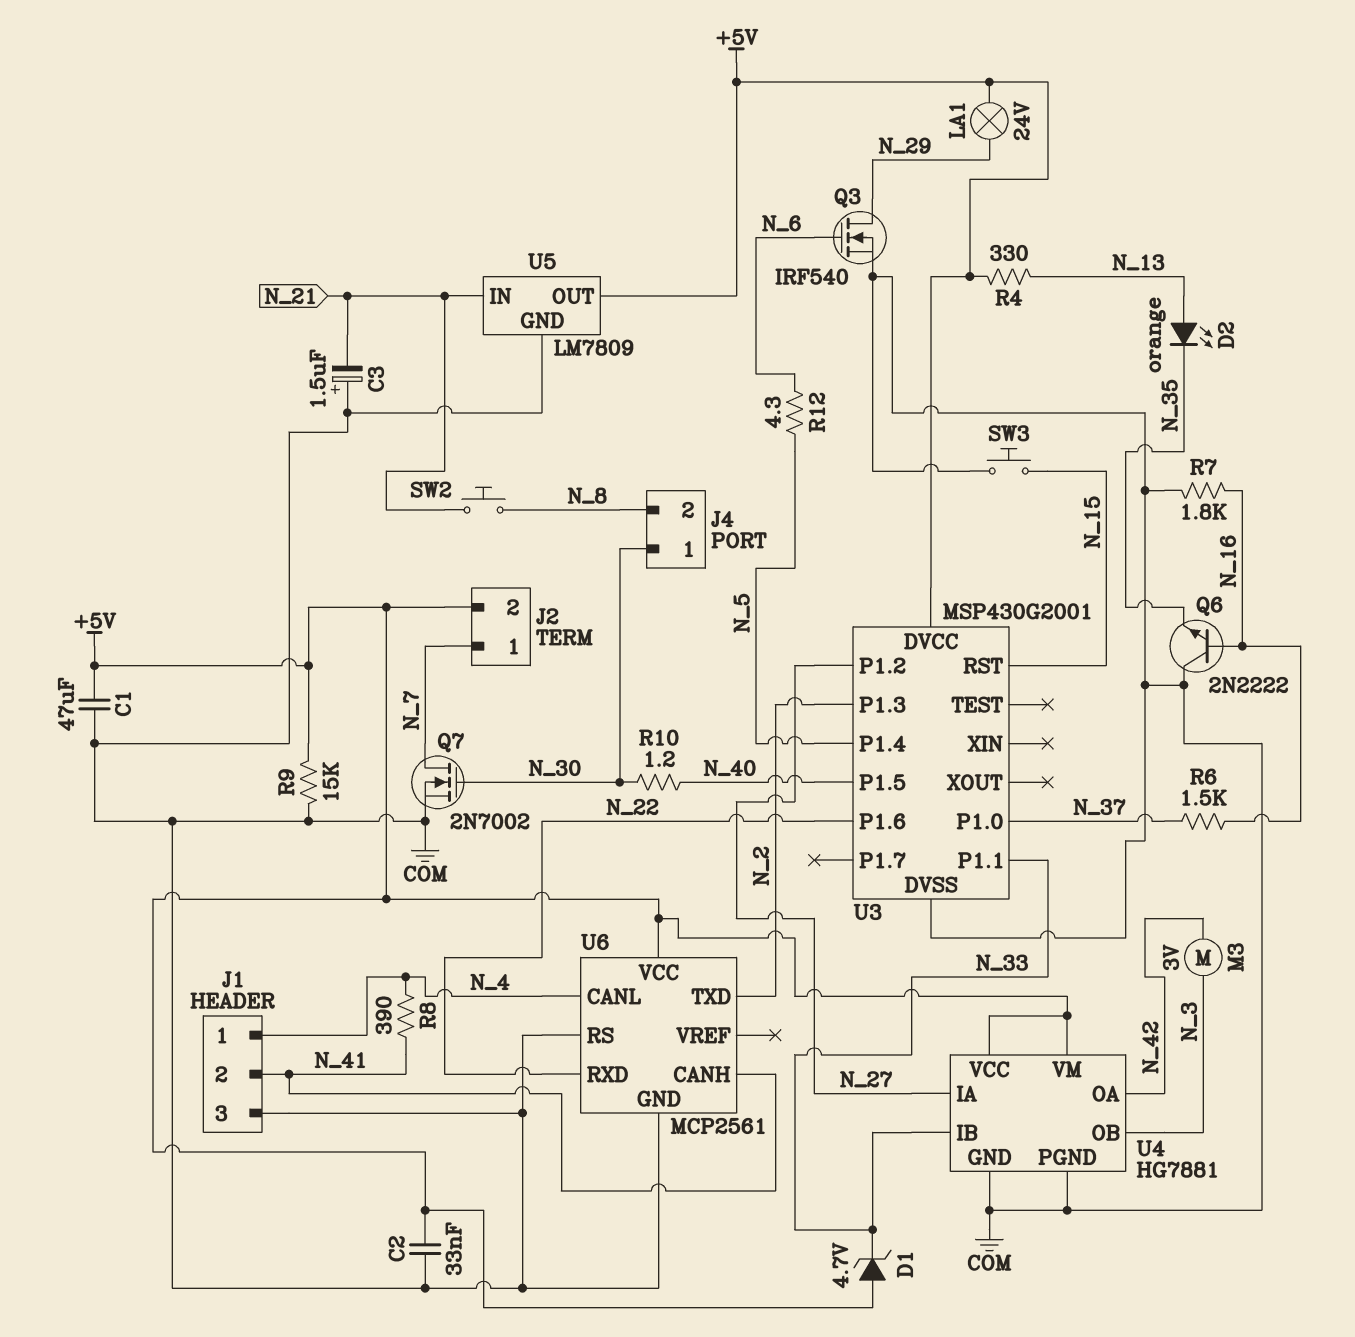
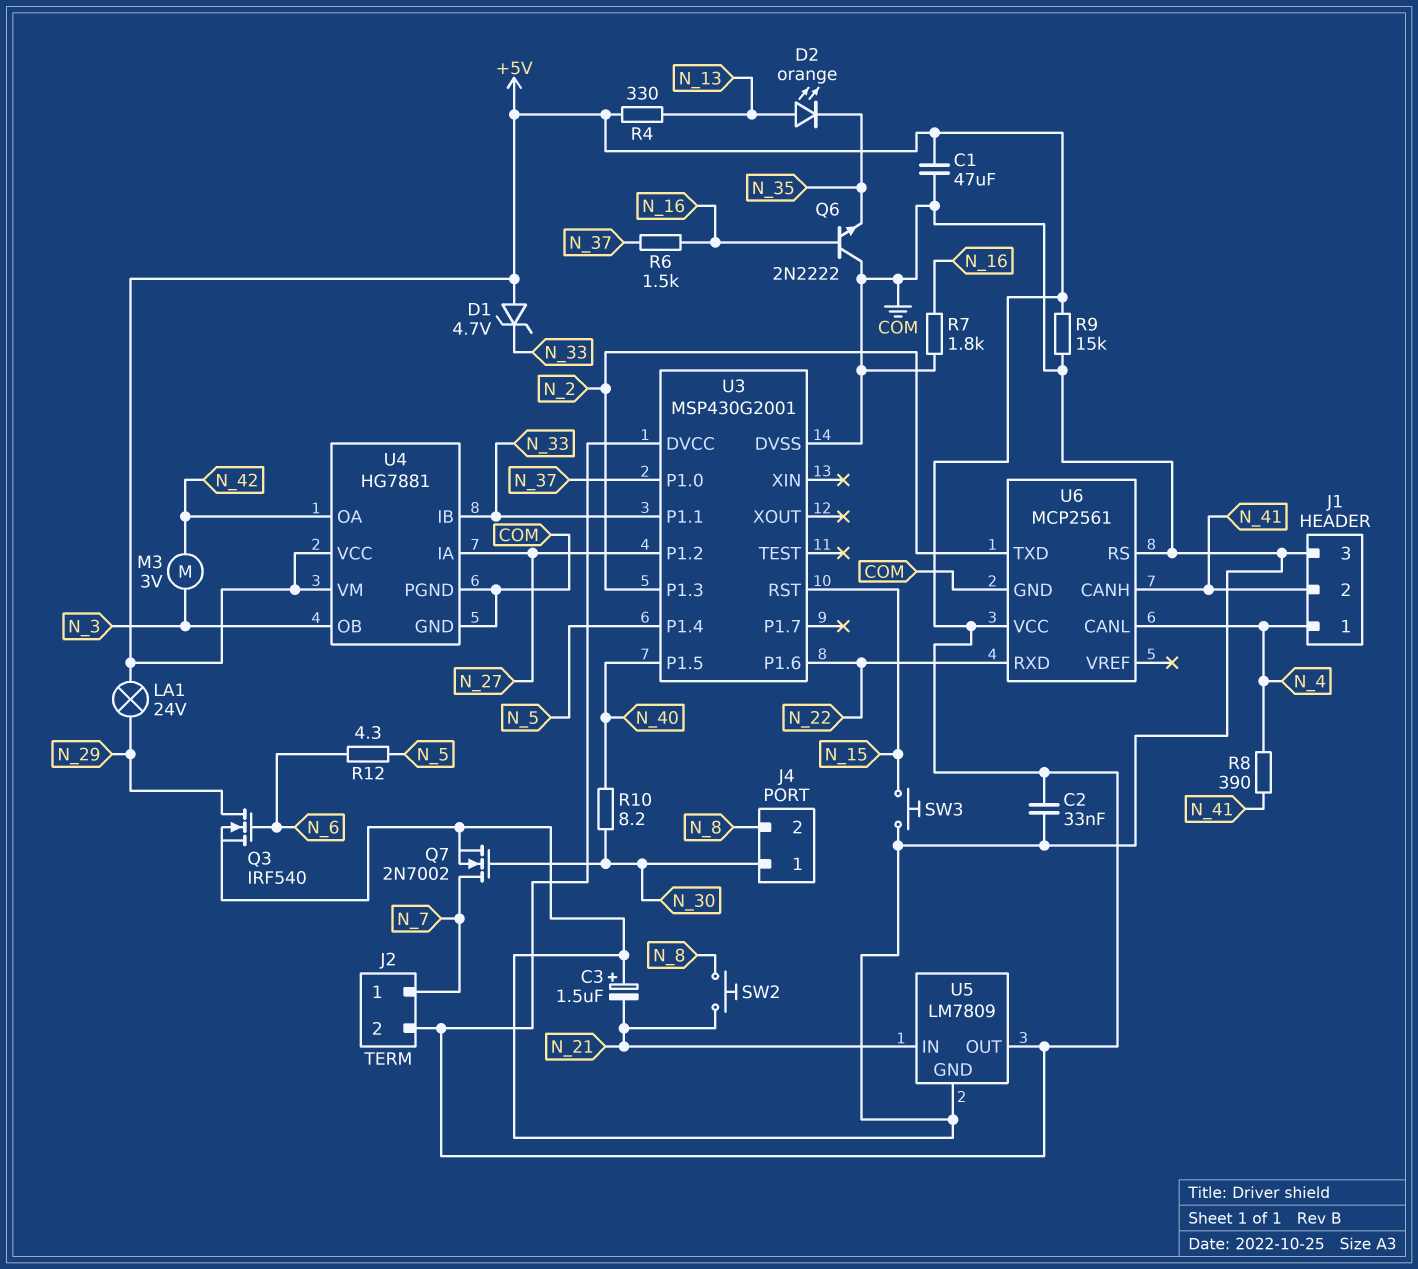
R10: 1.2 (N_30, N_40) -> 8.2 (N_30, N_40)

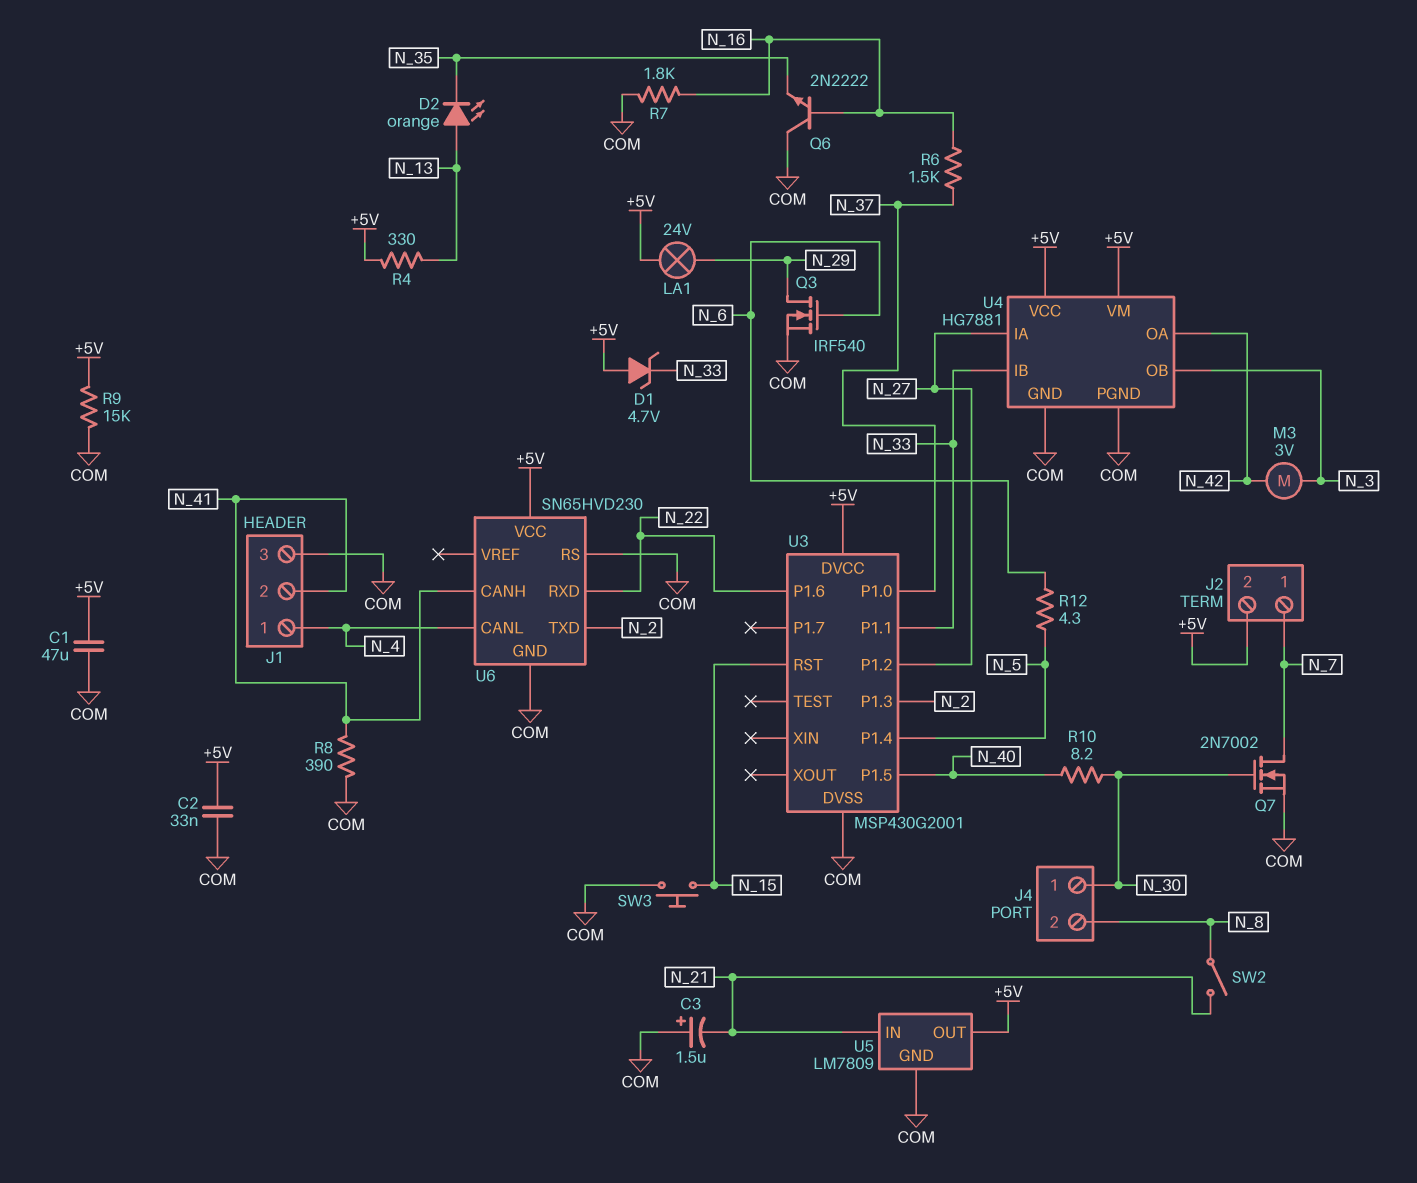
R8: 390 (N_4, N_41) -> 390 (COM, N_41)
SW2: button (N_8, N_21) -> switch (N_8, N_21)
U6: MCP2561 -> SN65HVD230

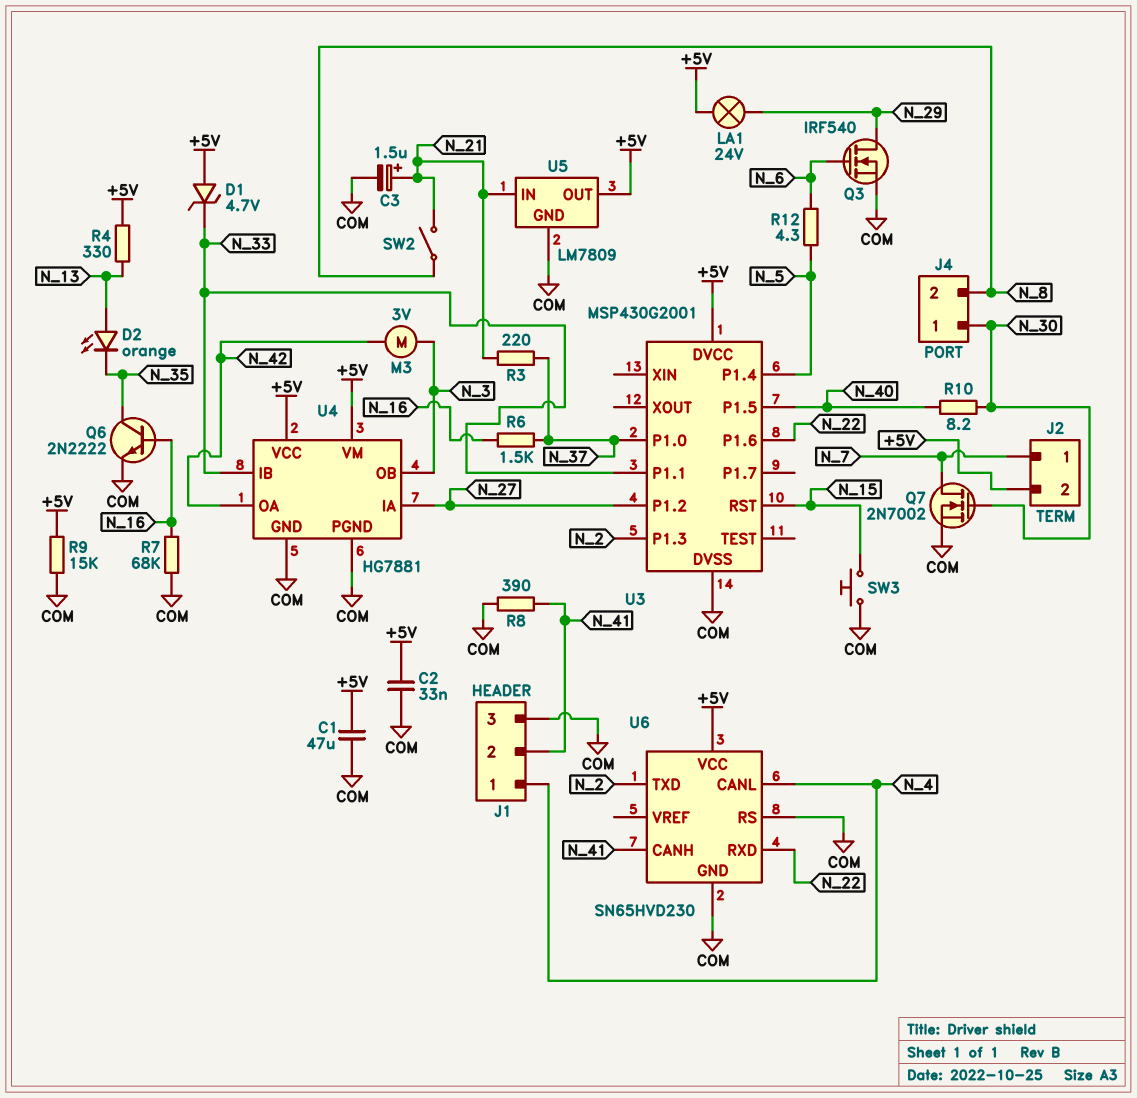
C3: 1.5uF (plus COM, minus N_21) -> 1.5uF (plus N_21, minus COM)
Q6: NPN 2N2222 (B N_16, C COM, E N_35) -> NPN 2N2222 (B N_16, C N_35, E COM)
R3: none -> 220 (N_21, N_37)
R7: 1.8k (COM, N_16) -> 68k (COM, N_16)

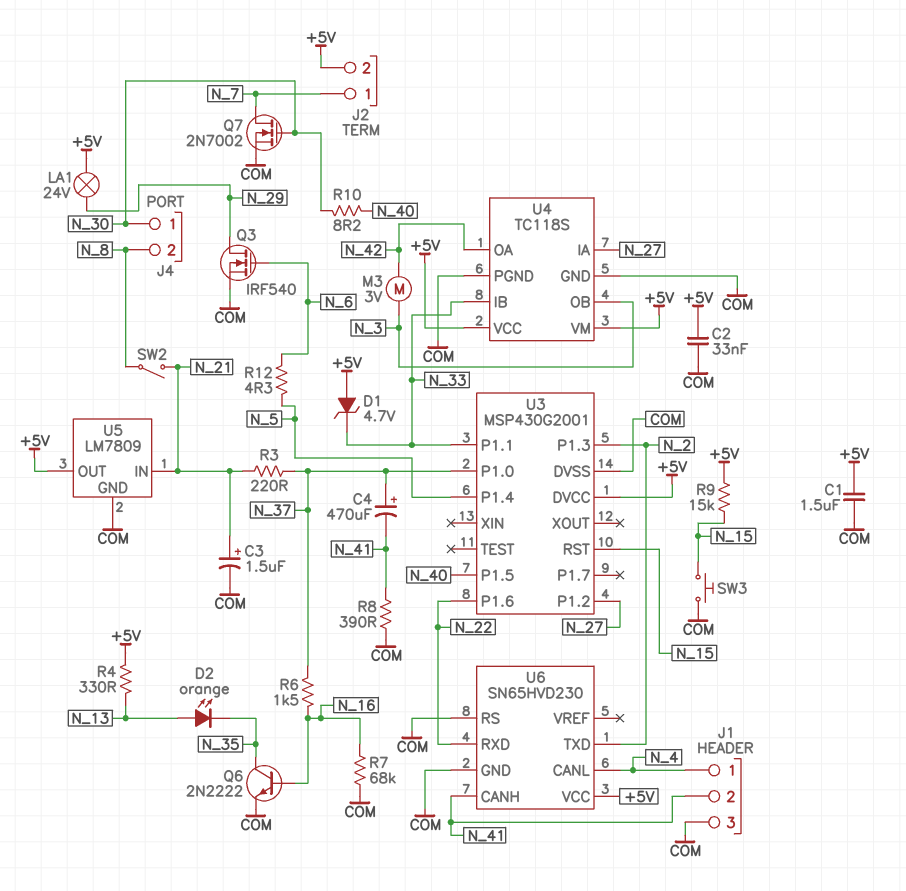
C1: 47uF (+5V, COM) -> 1.5uF (+5V, COM)
C4: none -> 470uF (plus N_37, minus N_41)
R9: 15k (+5V, COM) -> 15k (+5V, N_15)
U4: HG7881 -> TC118S

